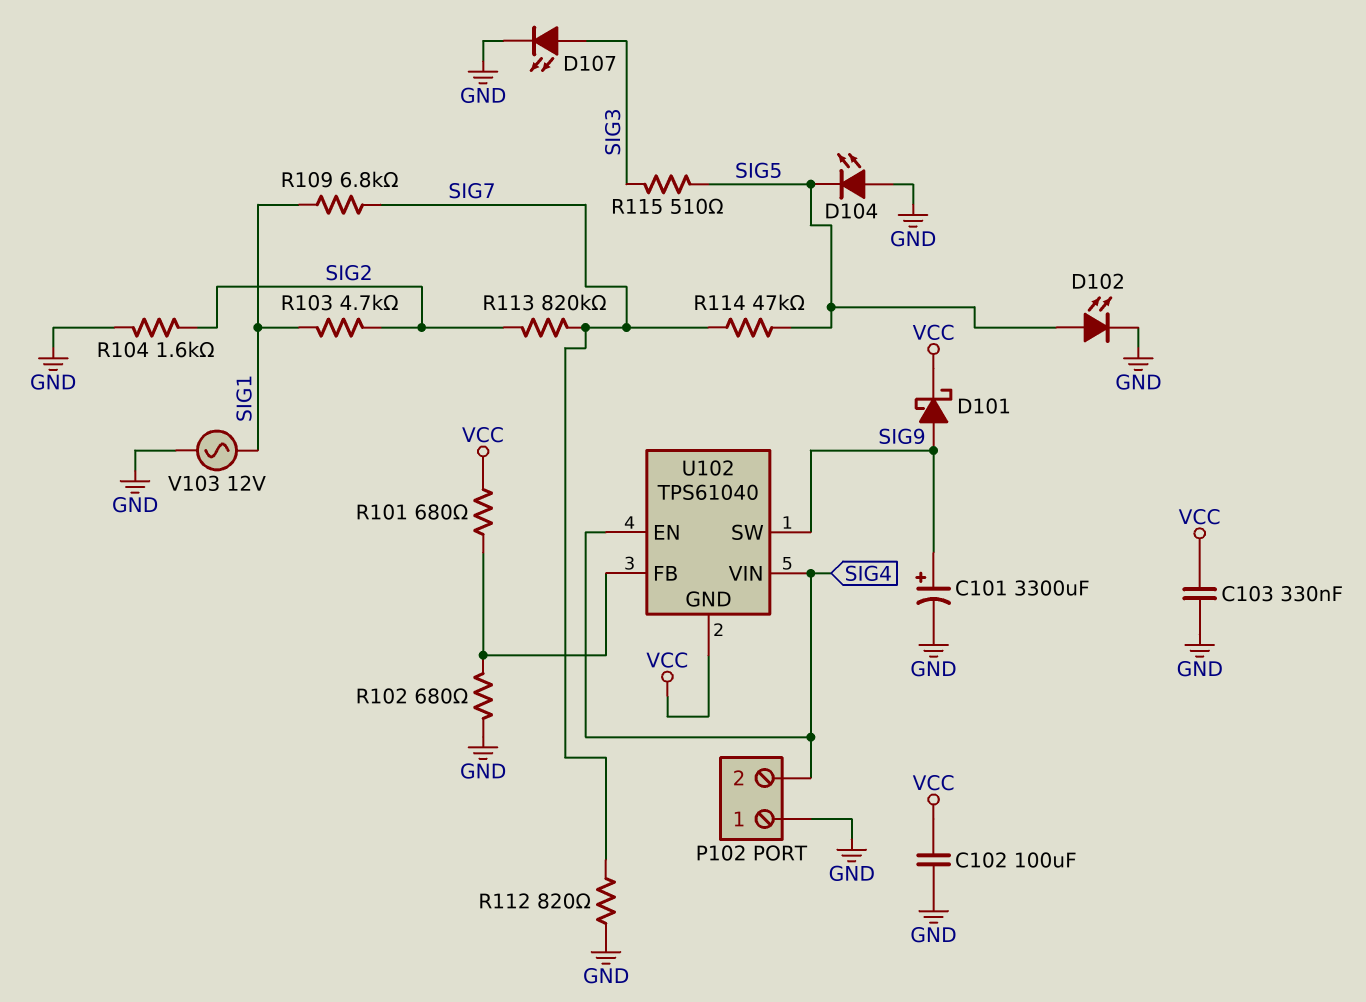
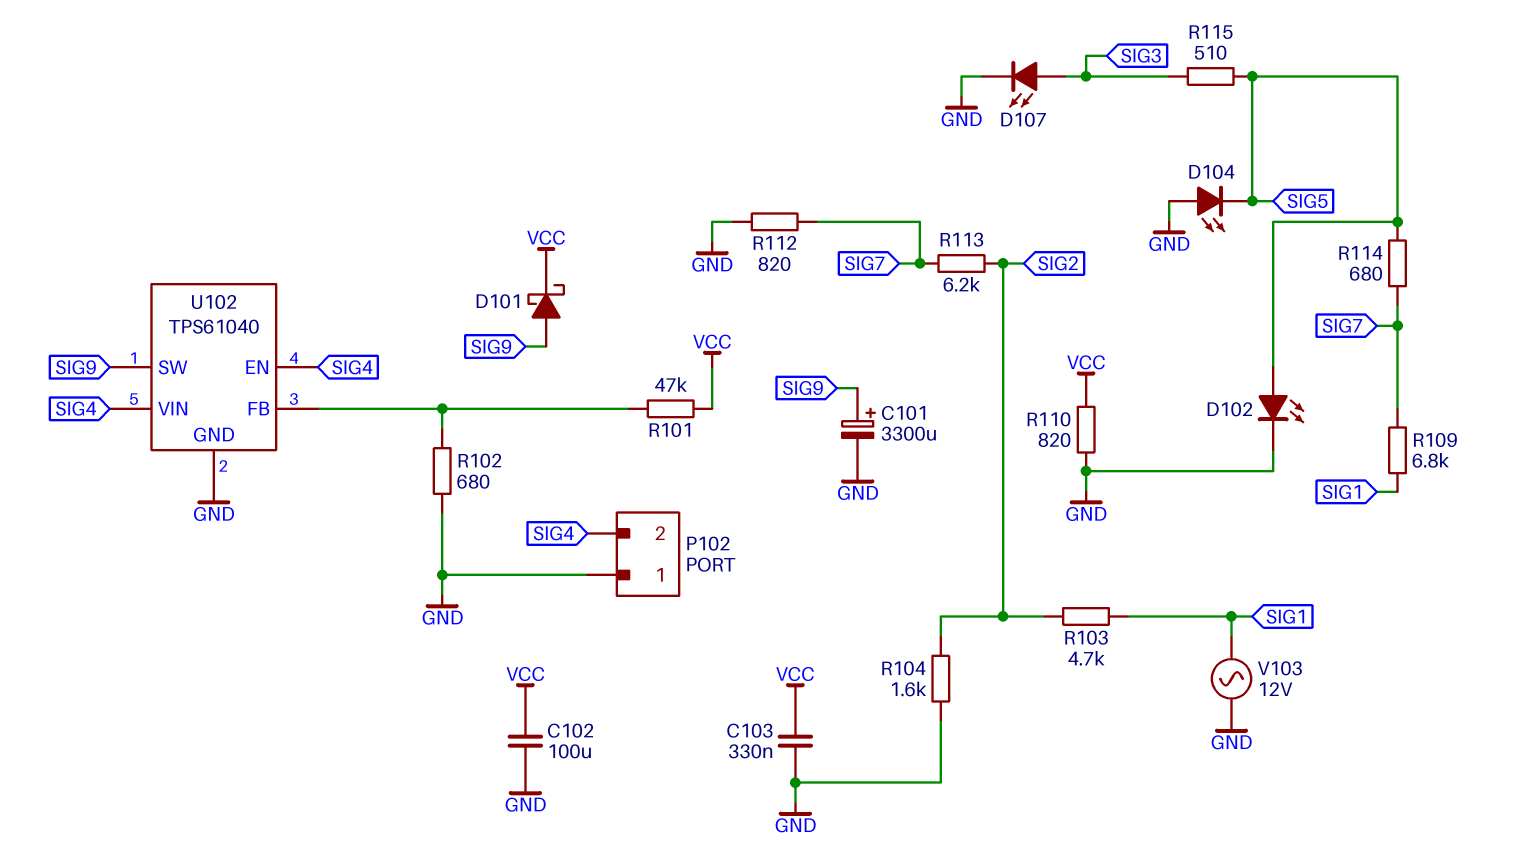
R101: 680 (U102/FB, VCC) -> 47k (U102/FB, VCC)
R110: none -> 820 (GND, VCC)
R113: 820k (SIG2, SIG7) -> 6.2k (SIG2, SIG7)
R114: 47k (SIG5, SIG7) -> 680 (SIG5, SIG7)
U102 pin GND: VCC -> GND

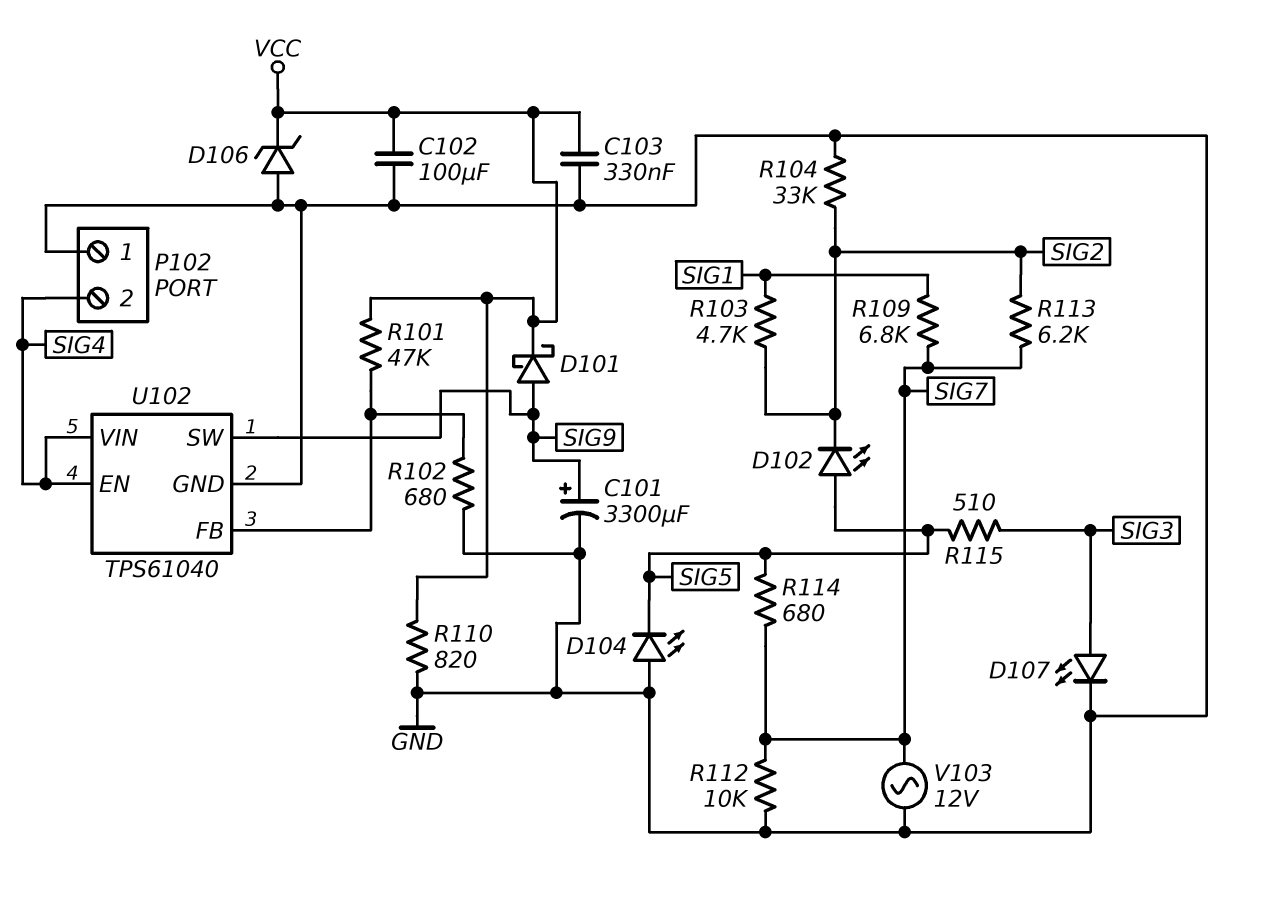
D102: LED (A SIG5, K GND) -> LED (A SIG5, K SIG2)
D106: none -> zener (A GND, K VCC)
R104: 1.6k (GND, SIG2) -> 33k (GND, SIG2)
R112: 820 (GND, SIG7) -> 10k (GND, SIG7)
V103: AC 12V (GND, SIG1) -> AC 12V (GND, SIG7)

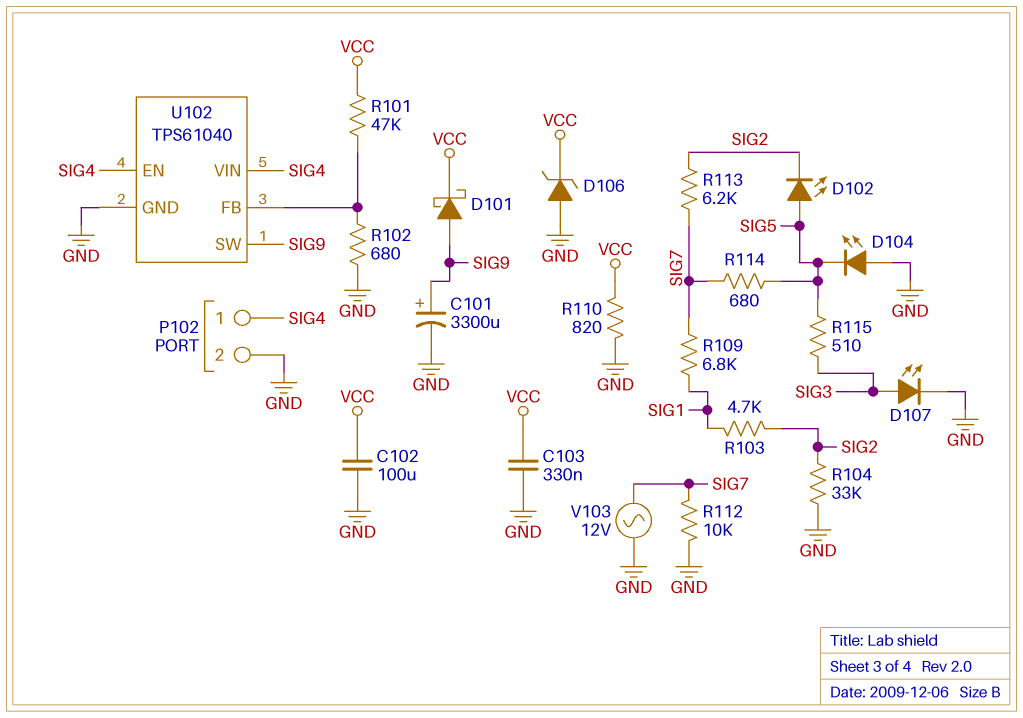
P102 pin 1: GND -> SIG4
P102 pin 2: SIG4 -> GND

